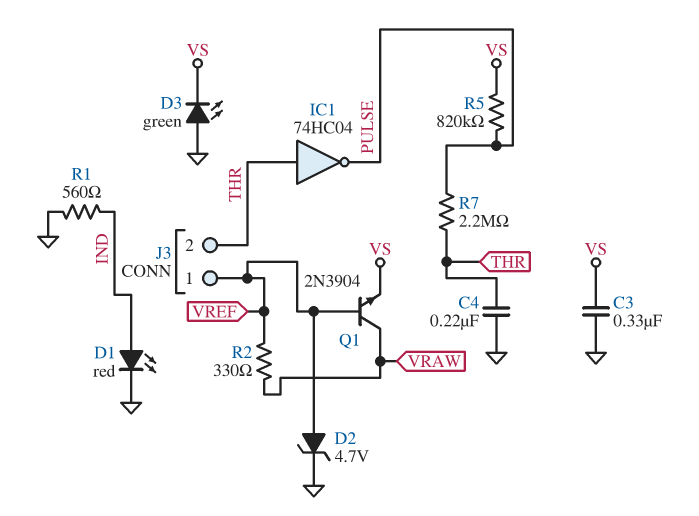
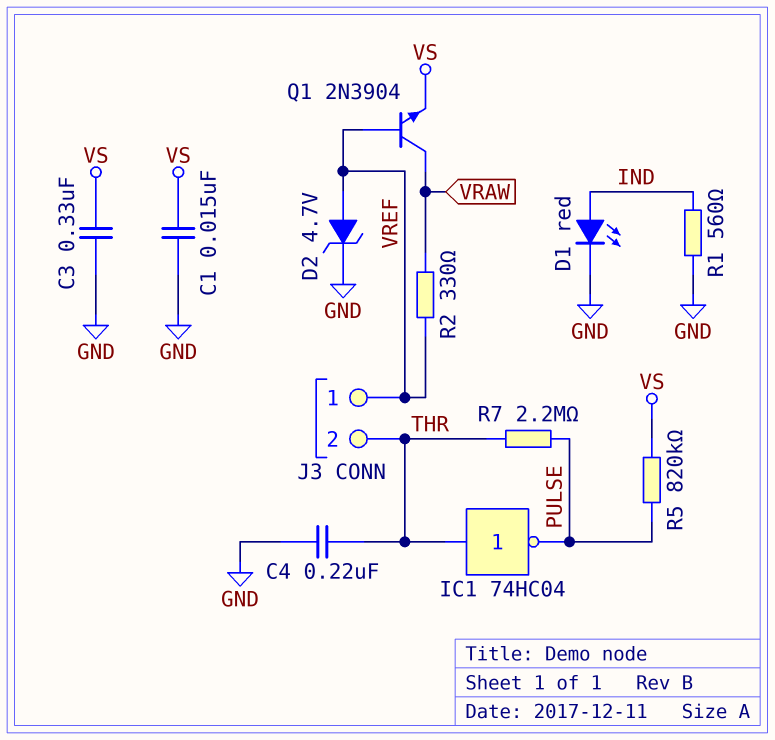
C1: none -> 15nF (GND, VS)
D3: LED green (A GND, K VS) -> none

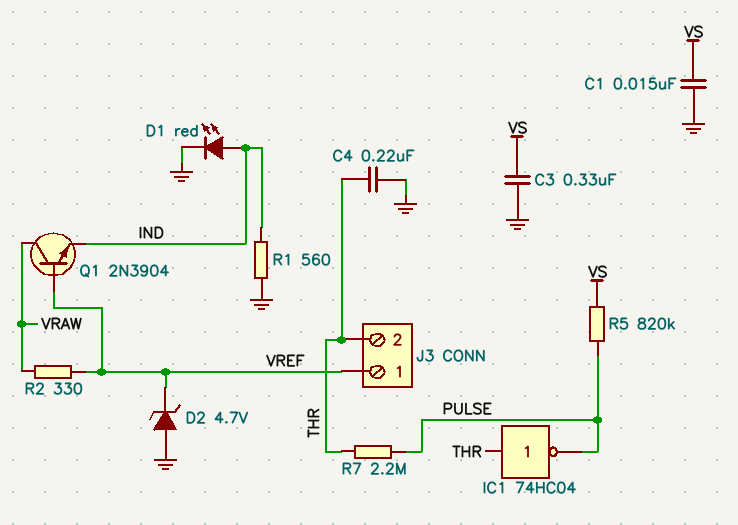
D2: zener 4.7V (A VREF, K GND) -> zener 4.7V (A GND, K VREF)
Q1: NPN 2N3904 (B VREF, C VRAW, E VS) -> NPN 2N3904 (B VREF, C VRAW, E IND)

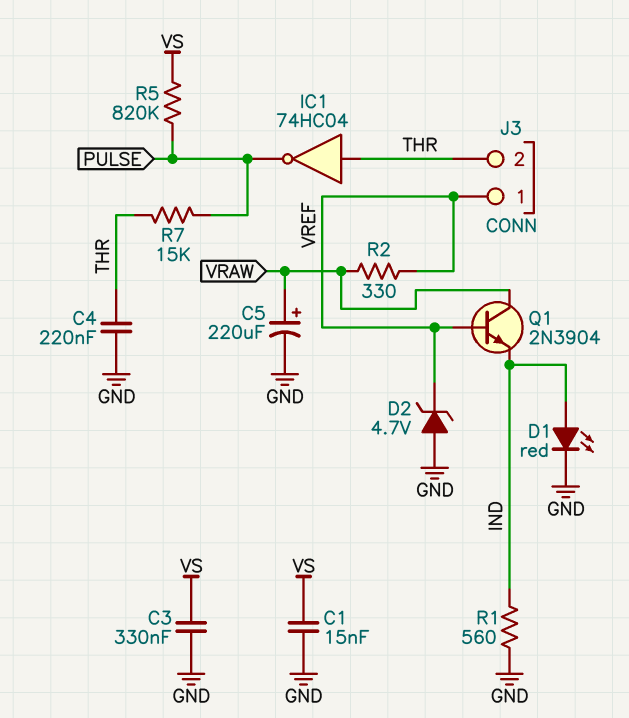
C5: none -> 220uF (plus VRAW, minus GND)
R7: 2.2M (PULSE, THR) -> 15k (PULSE, THR)

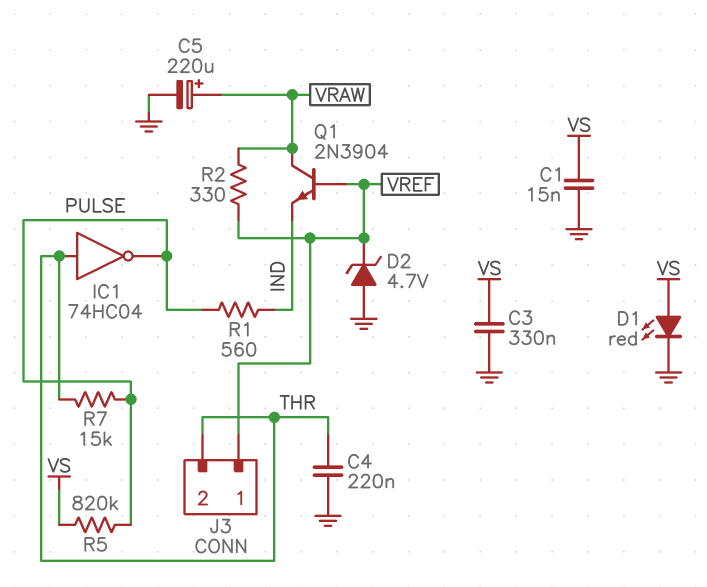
D1: LED red (A IND, K GND) -> LED red (A VS, K GND)
R1: 560 (GND, IND) -> 560 (IND, PULSE)

